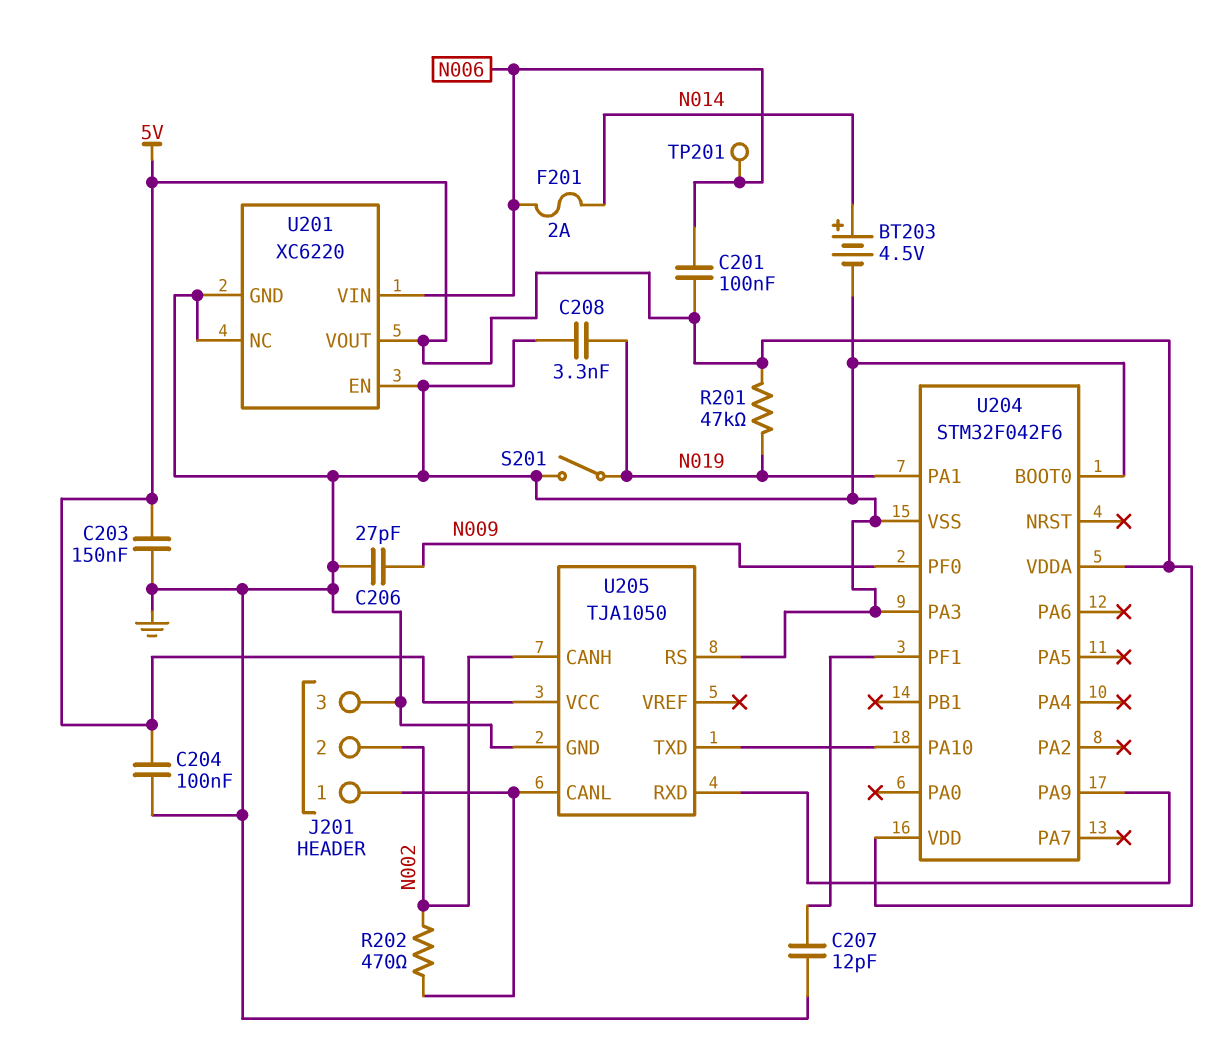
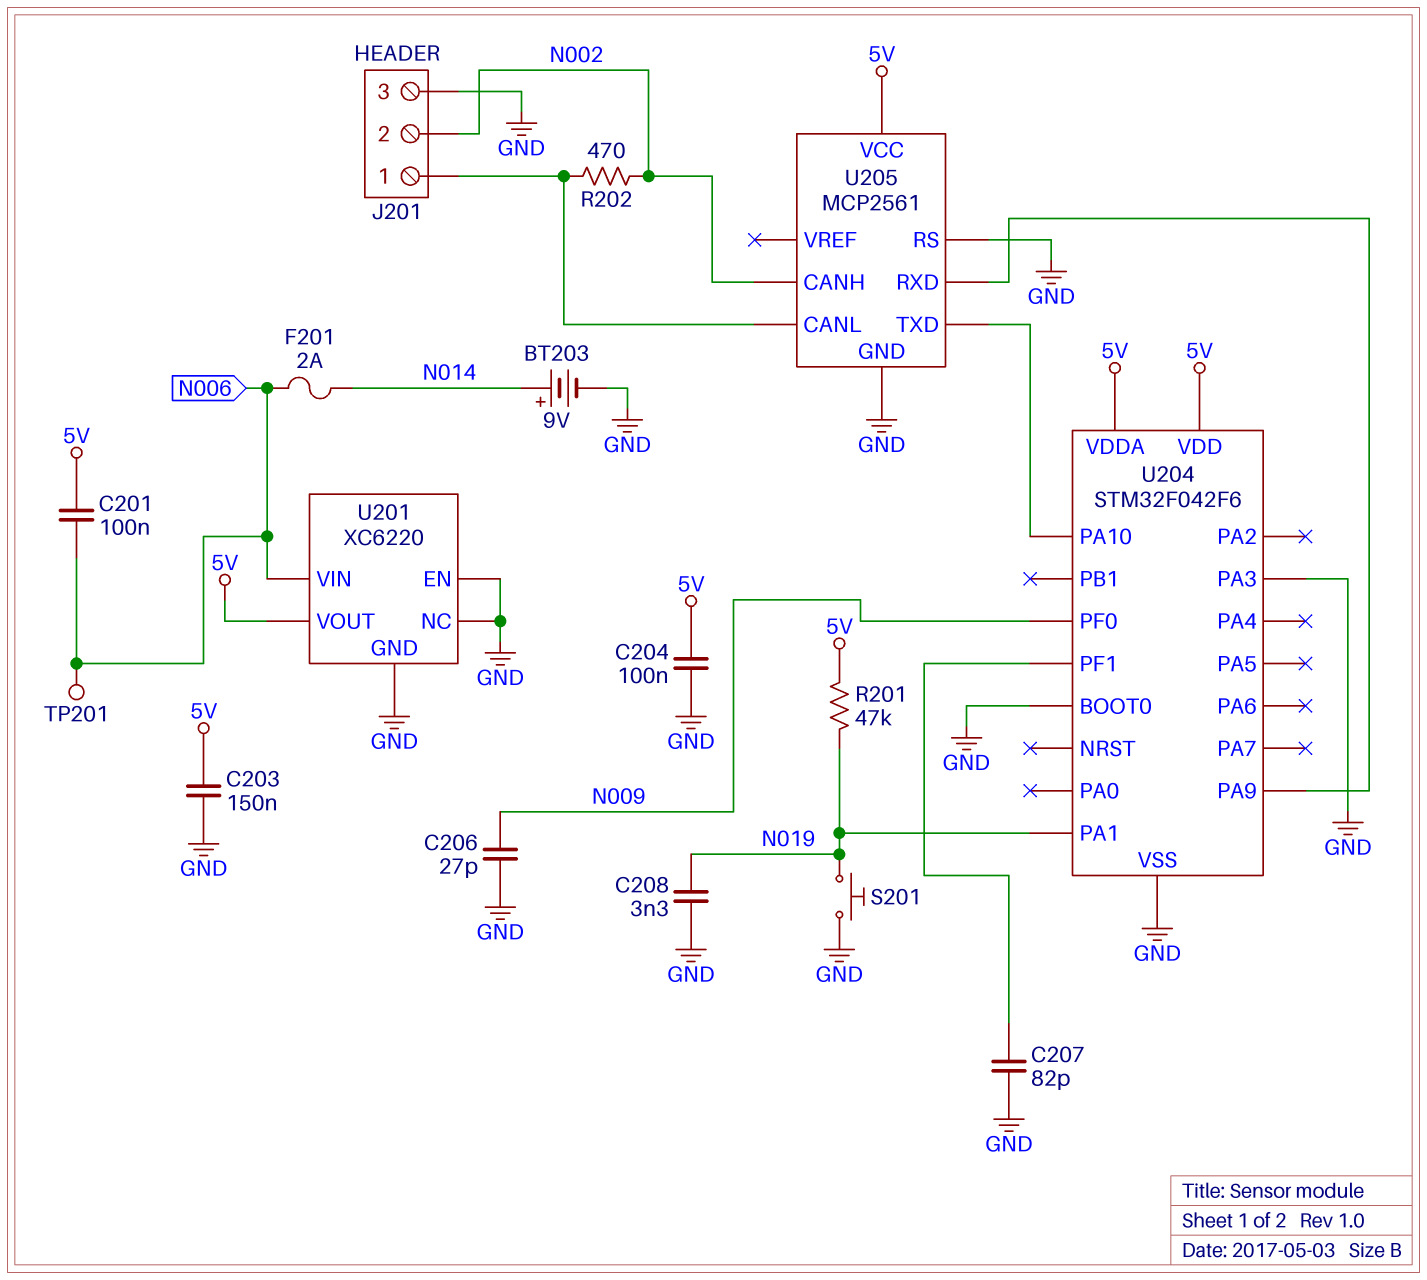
BT203: 4.5V (plus N014, minus GND) -> 9V (plus N014, minus GND)
C207: 12pF (GND, U204/PF1) -> 82pF (GND, U204/PF1)
S201: switch (GND, N019) -> button (GND, N019)
U205: TJA1050 -> MCP2561

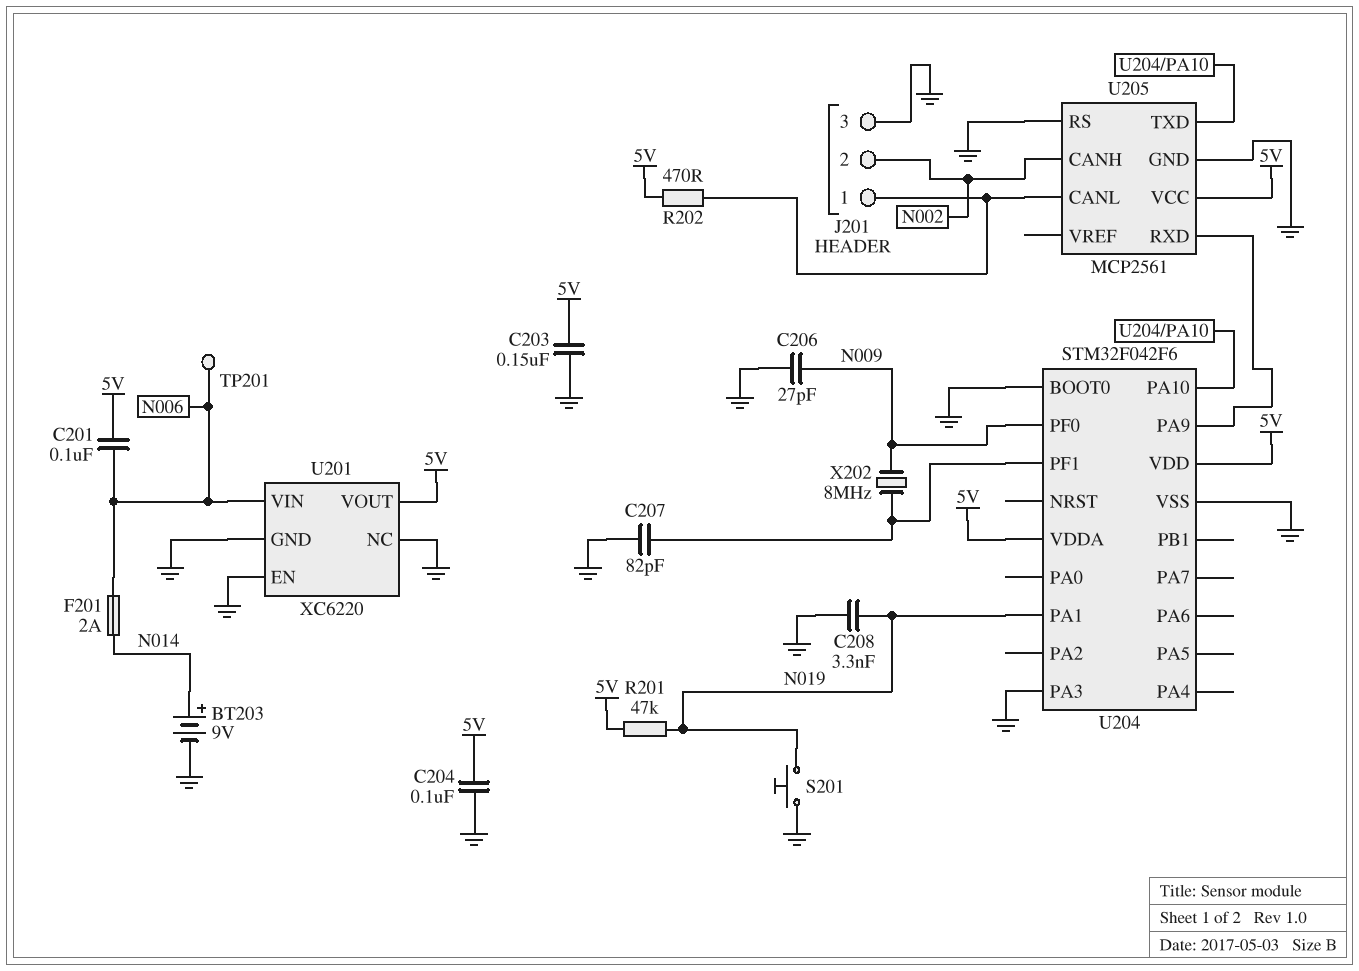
R202: 470 (J201/1, N002) -> 470 (5V, J201/1)
X202: none -> 8MHz (N009, U204/PF1)

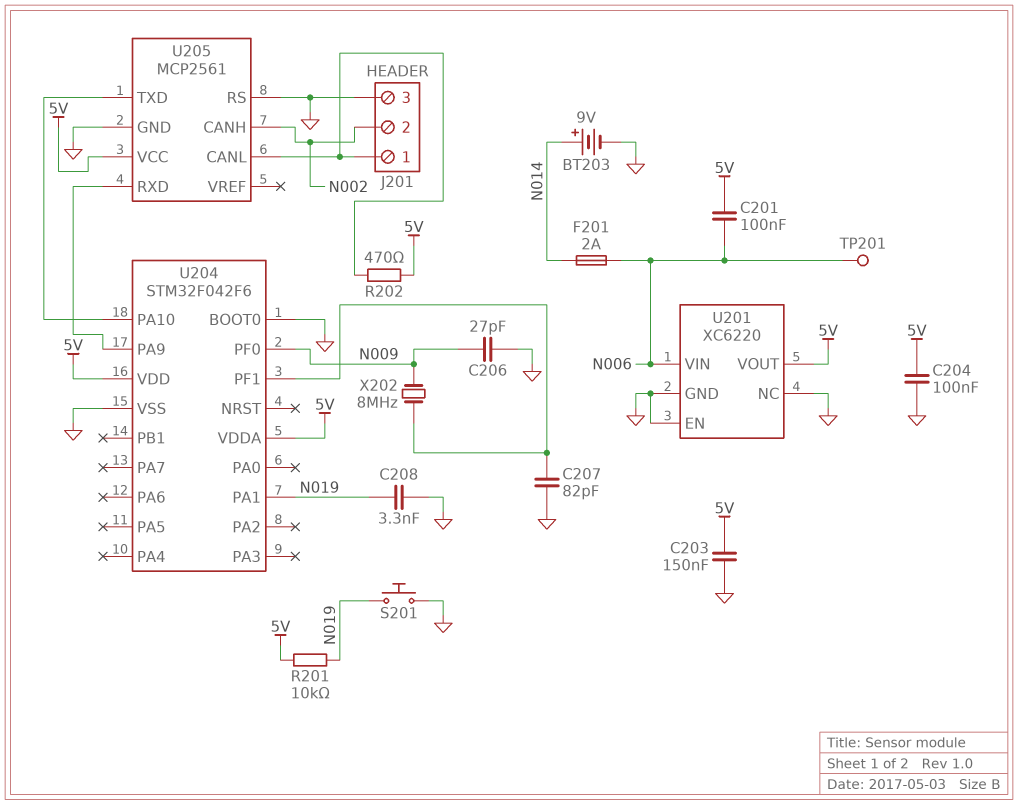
R201: 47k (5V, N019) -> 10k (5V, N019)
U204 pin PA3: GND -> none

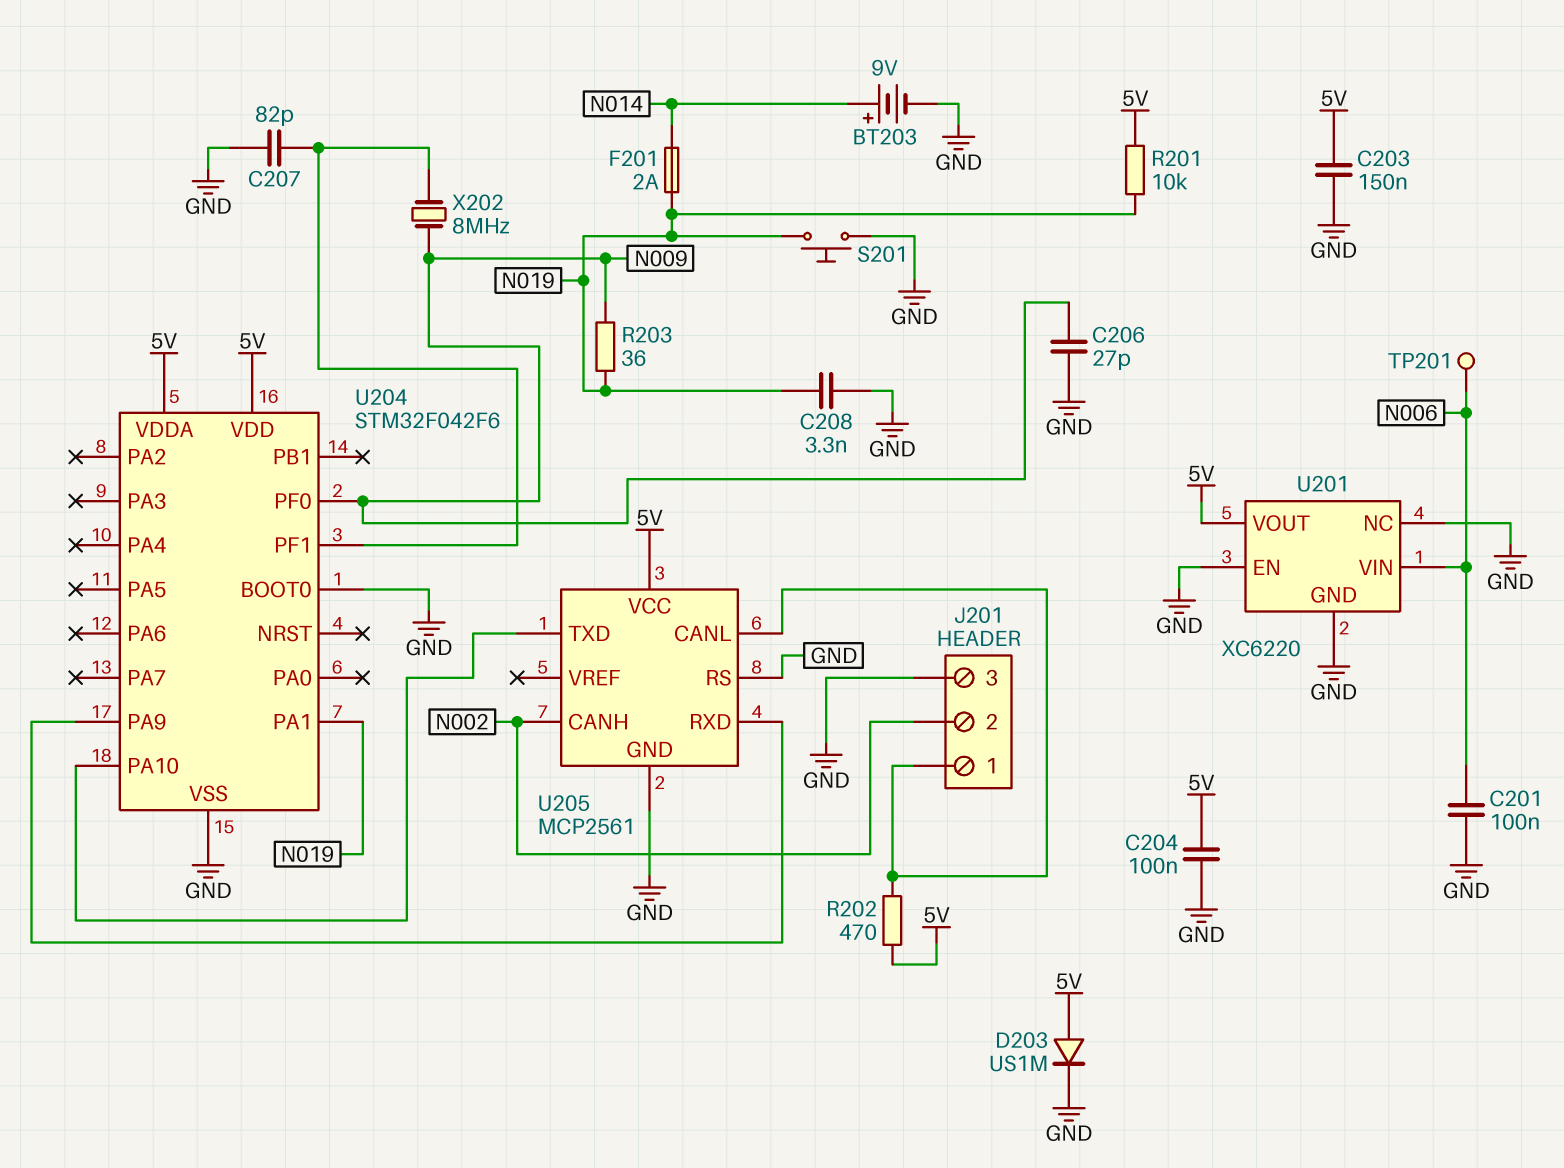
C201: 100nF (5V, N006) -> 100nF (GND, N006)
D203: none -> diode US1M (A 5V, K GND)
F201: 2A (N006, N014) -> 2A (N014, N019)
R203: none -> 36 (N009, N019)

